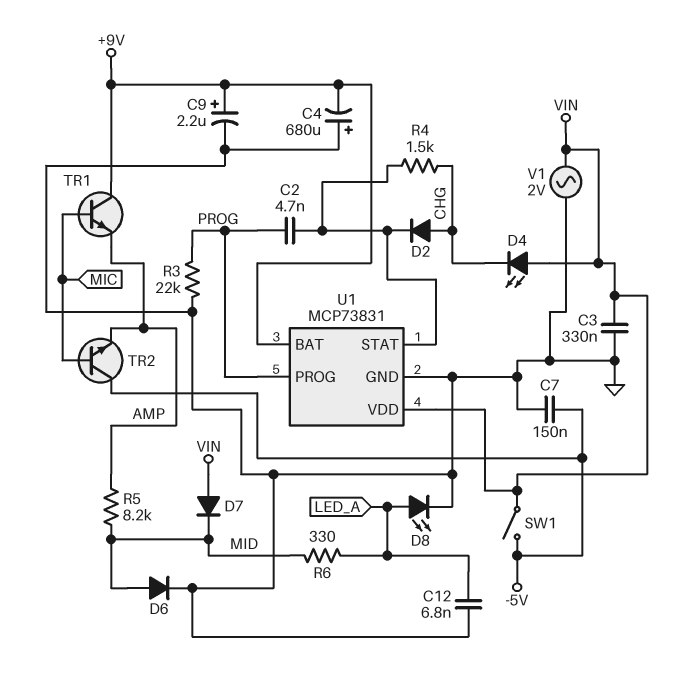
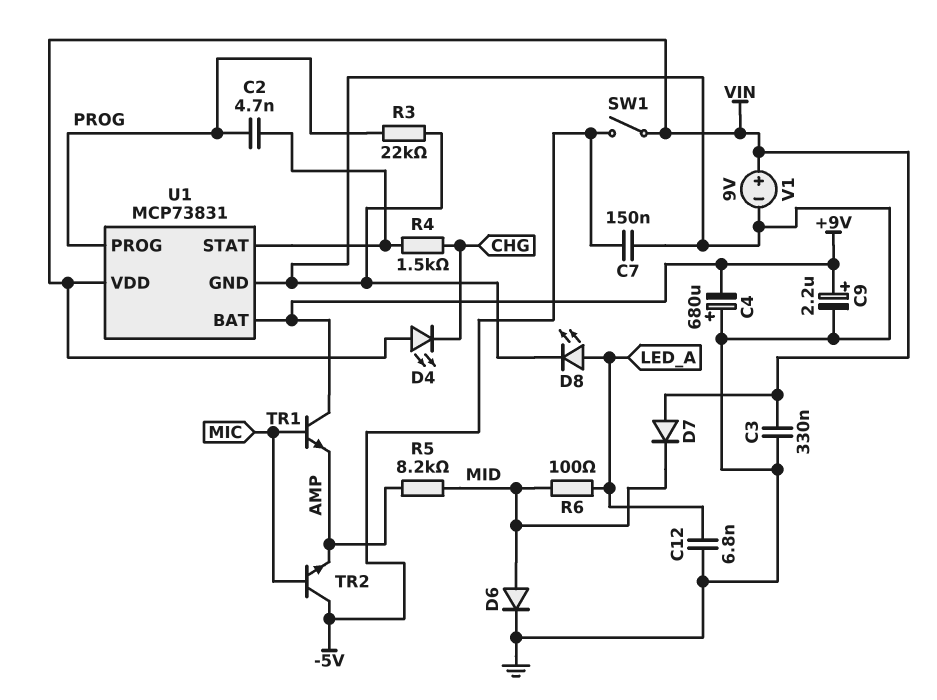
D2: diode (A CHG, K U1/STAT) -> none
R6: 330 (LED_A, MID) -> 100 (LED_A, MID)
V1: AC 2V (GND, VIN) -> 9V (plus VIN, minus GND)

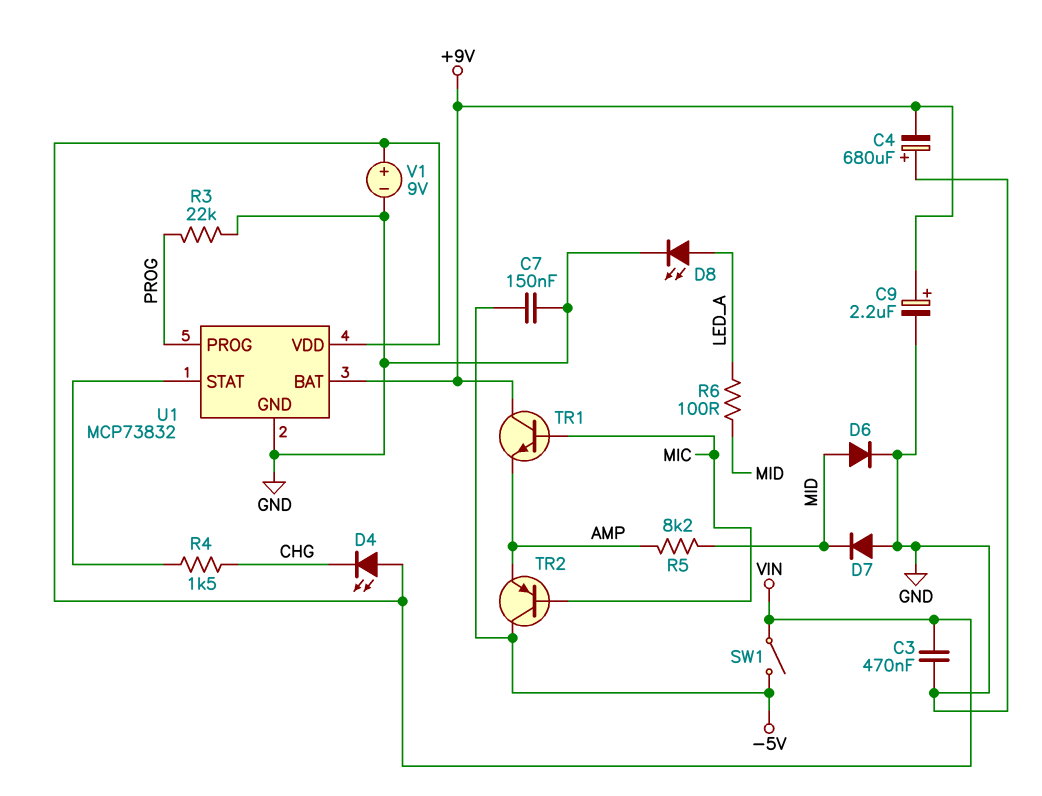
C2: 4.7nF (PROG, U1/STAT) -> none
C3: 330nF (GND, VIN) -> 470nF (GND, VIN)
C12: 6.8nF (GND, LED_A) -> none
D7: diode (A VIN, K MID) -> diode (A GND, K MID)
TR2: NPN (B MIC, C -5V, E AMP) -> PNP (B MIC, C -5V, E AMP)
U1: MCP73831 -> MCP73832

